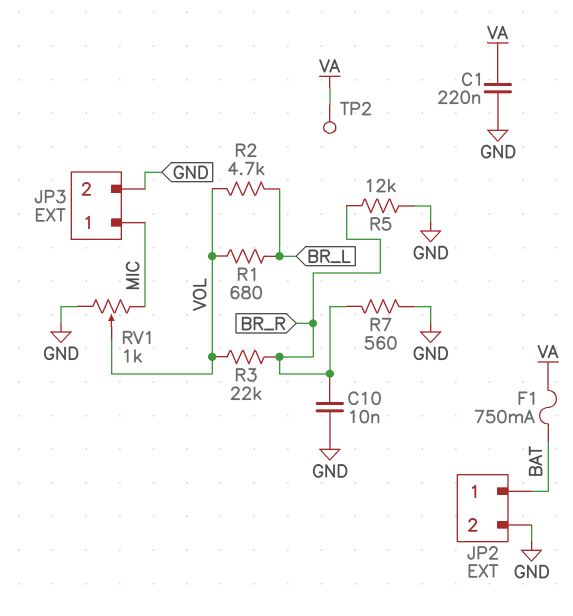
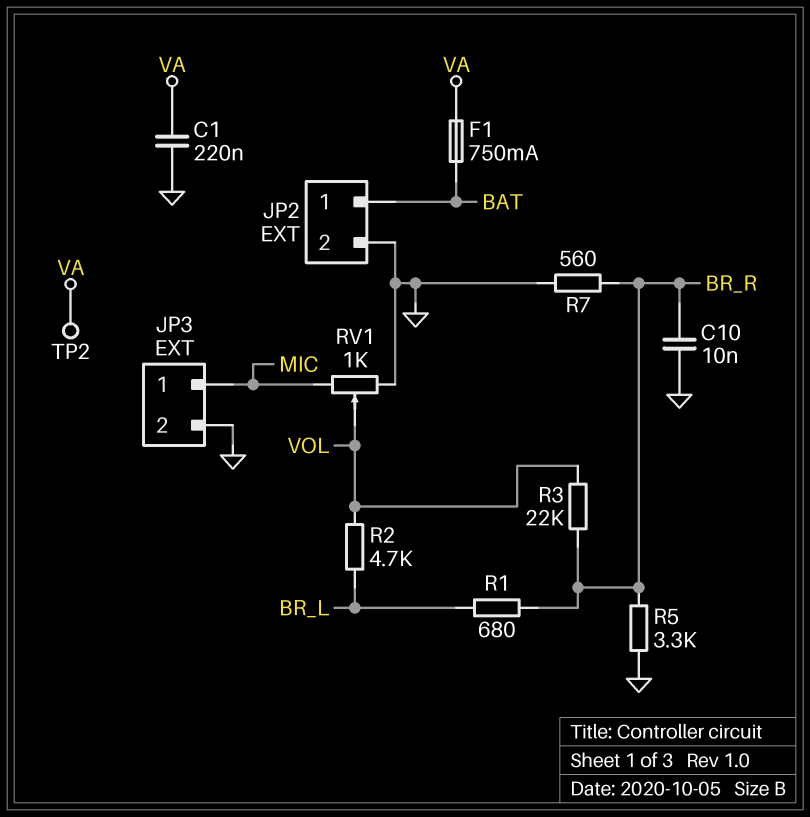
R1: 680 (BR_L, VOL) -> 680 (BR_L, BR_R)
R5: 12k (BR_R, GND) -> 3.3k (BR_R, GND)

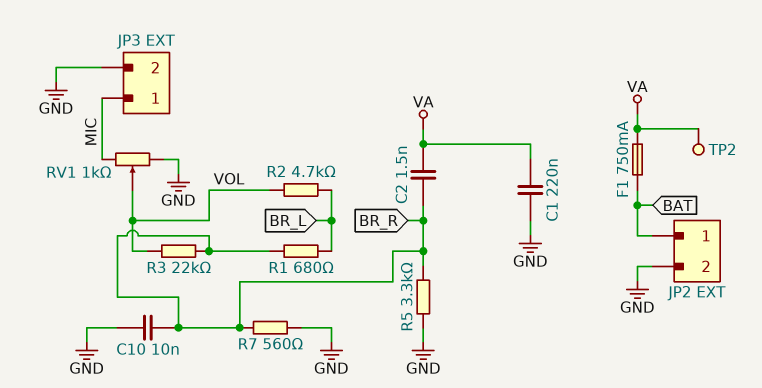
C2: none -> 1.5nF (BR_R, VA)

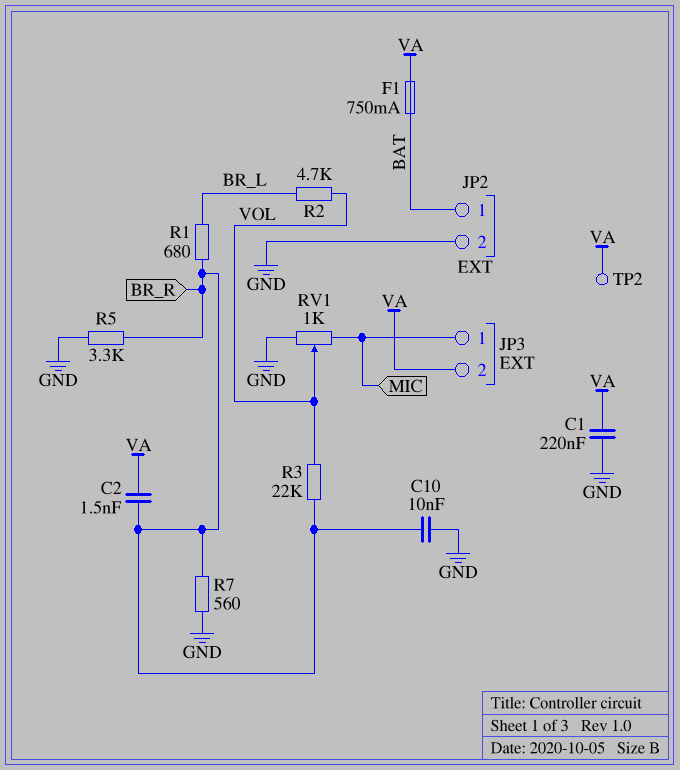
JP3 pin 2: GND -> VA

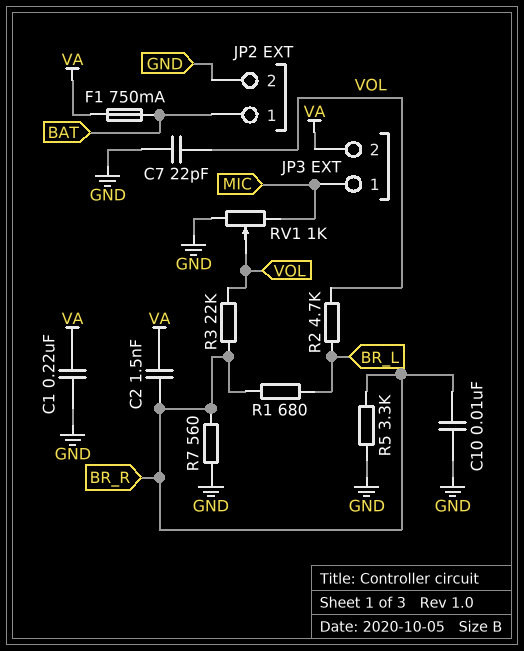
C7: none -> 22pF (GND, VOL)
TP2: test point (VA) -> none

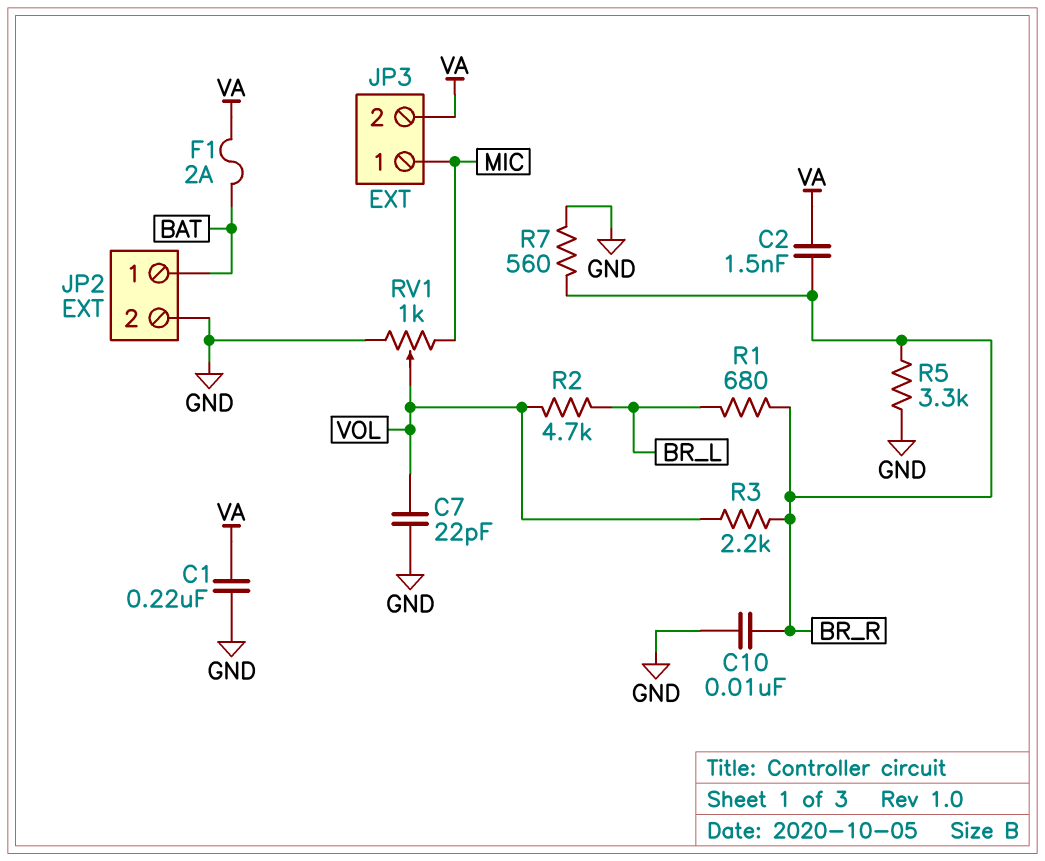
F1: 750mA (BAT, VA) -> 2A (BAT, VA)
R3: 22k (BR_R, VOL) -> 2.2k (BR_R, VOL)

